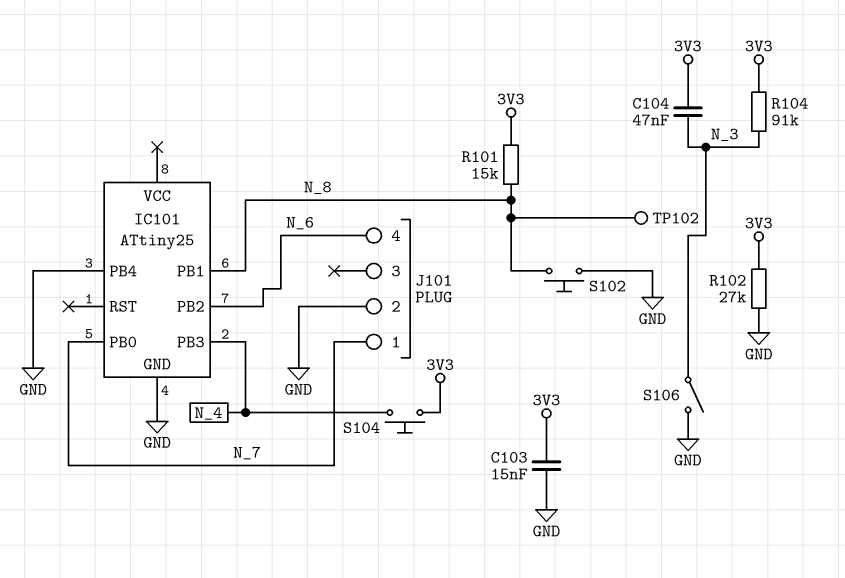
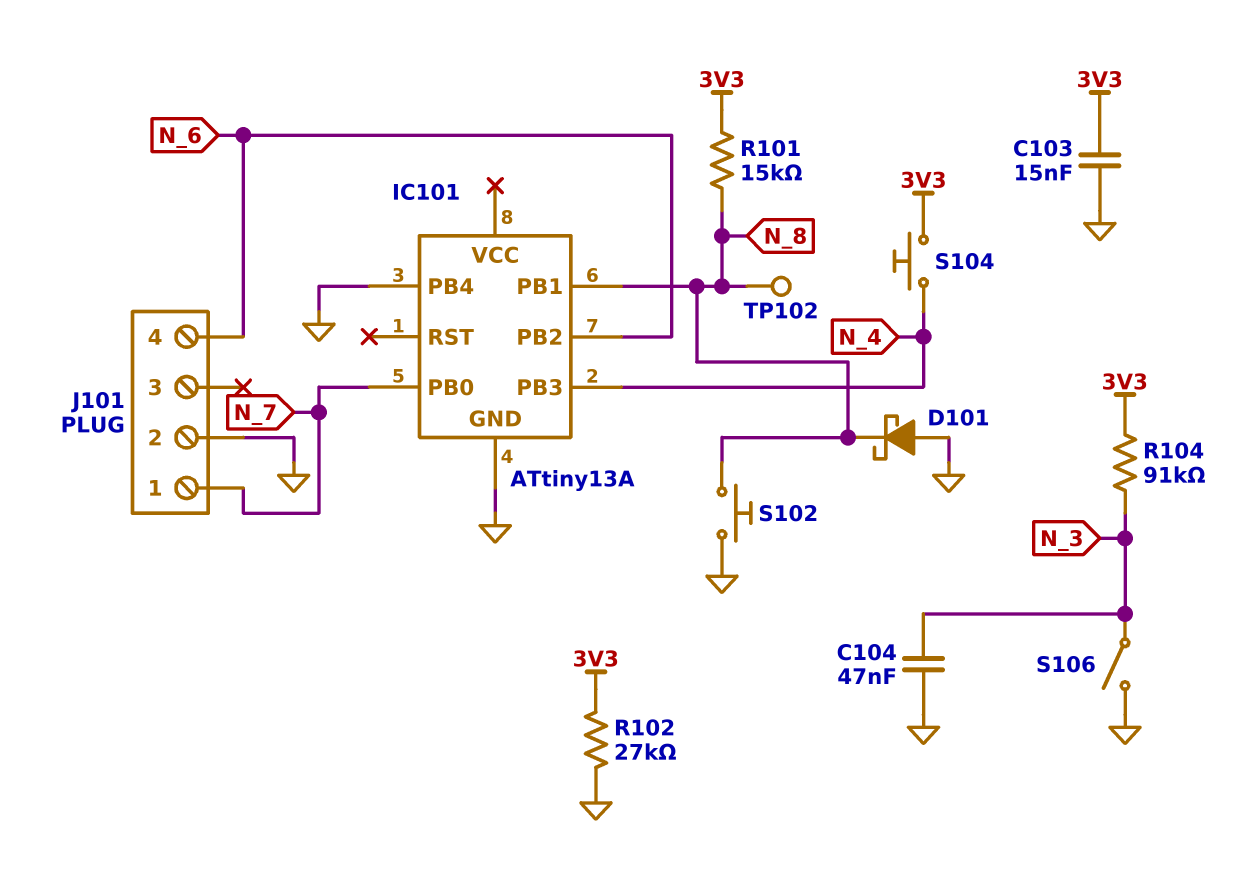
C104: 47nF (3V3, N_3) -> 47nF (GND, N_3)
D101: none -> schottky (A GND, K N_8)
IC101: ATtiny25 -> ATtiny13A

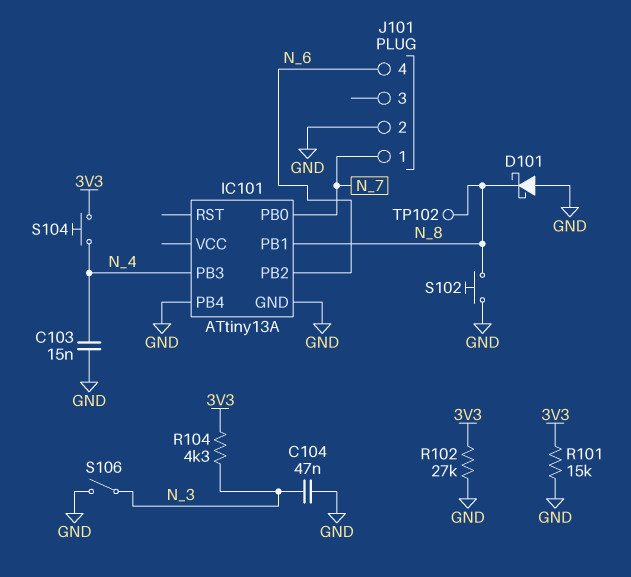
C103: 15nF (3V3, GND) -> 15nF (GND, N_4)
R101: 15k (3V3, N_8) -> 15k (3V3, GND)
R104: 91k (3V3, N_3) -> 4.3k (3V3, N_3)

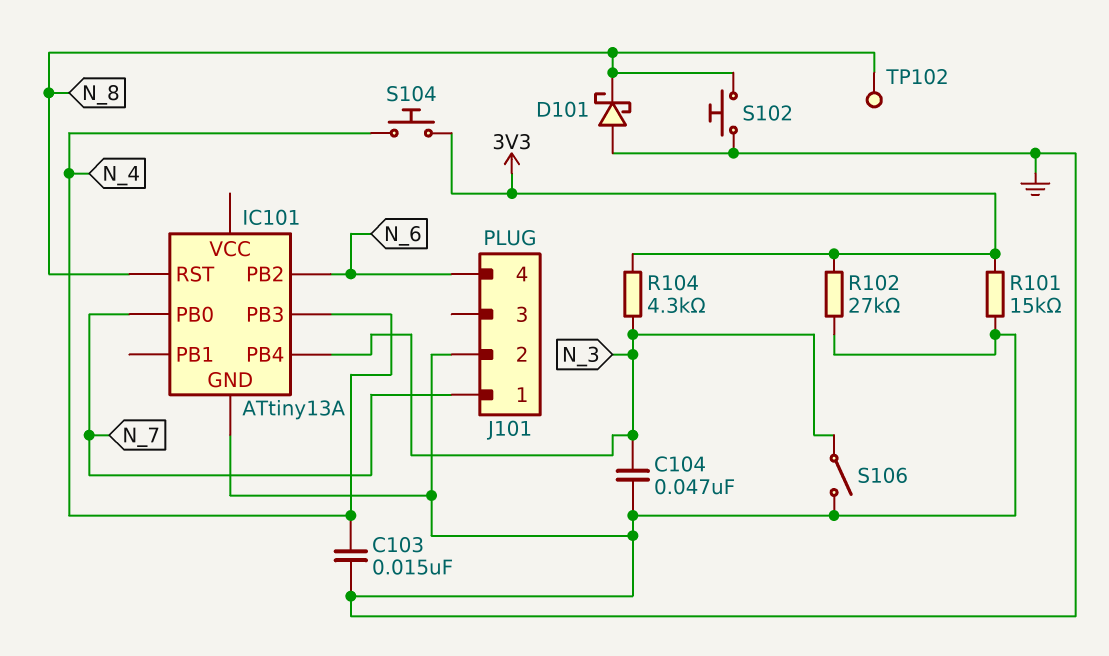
IC101 pin PB1: N_8 -> none
IC101 pin PB4: GND -> N_3
IC101 pin RST: none -> N_8

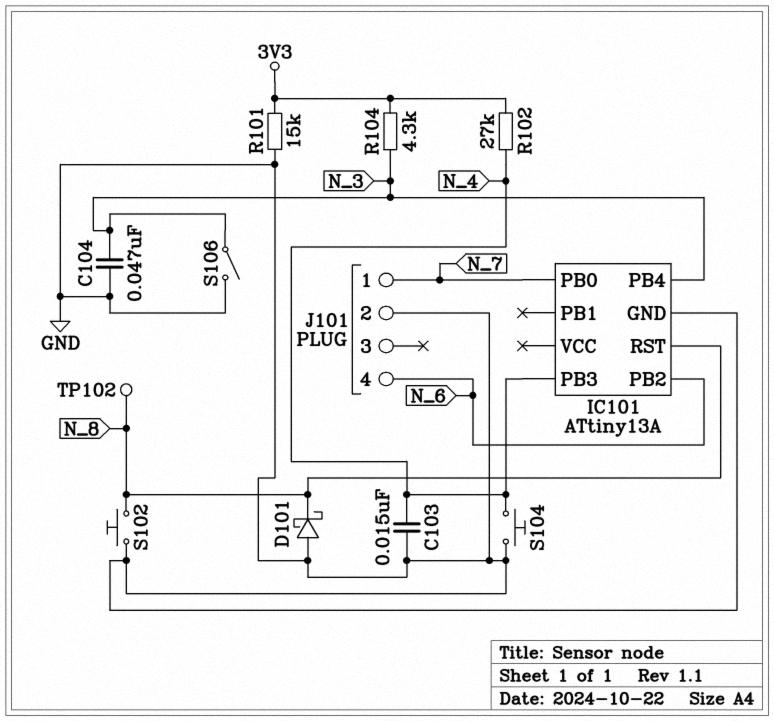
R102: 27k (3V3, GND) -> 27k (3V3, N_4)
S104: button (3V3, N_4) -> button (GND, N_4)

